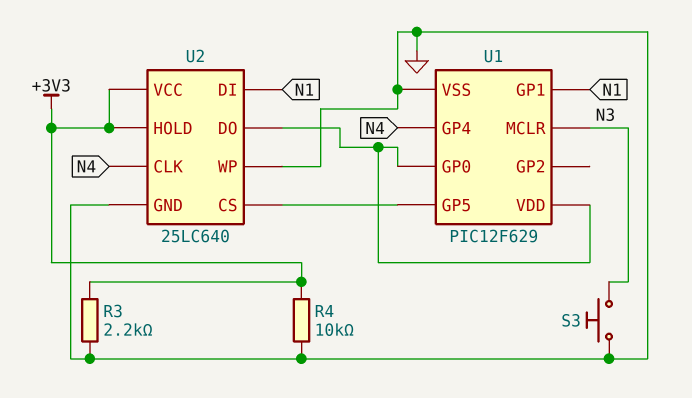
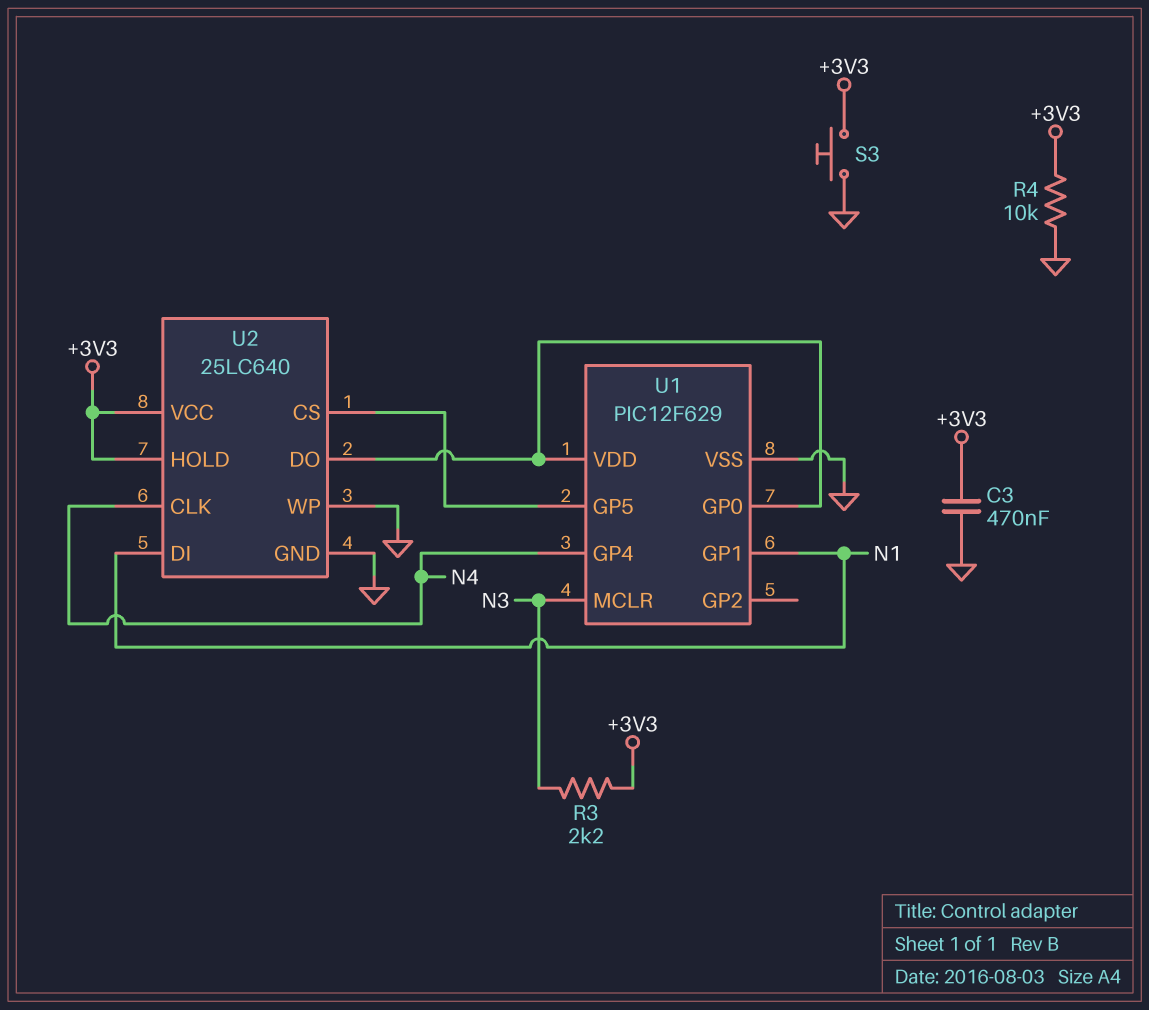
C3: none -> 470nF (+3V3, GND)
R3: 2.2k (+3V3, GND) -> 2.2k (+3V3, N3)
S3: button (GND, N3) -> button (+3V3, GND)

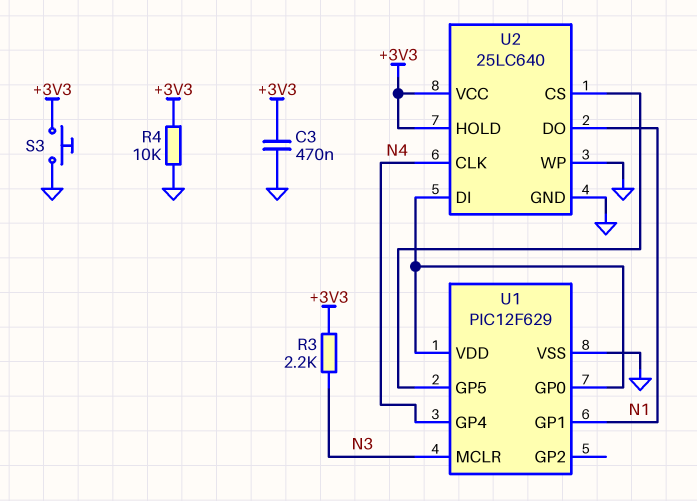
U2 pin DI: N1 -> U1/GP0
U2 pin DO: U1/GP0 -> N1

